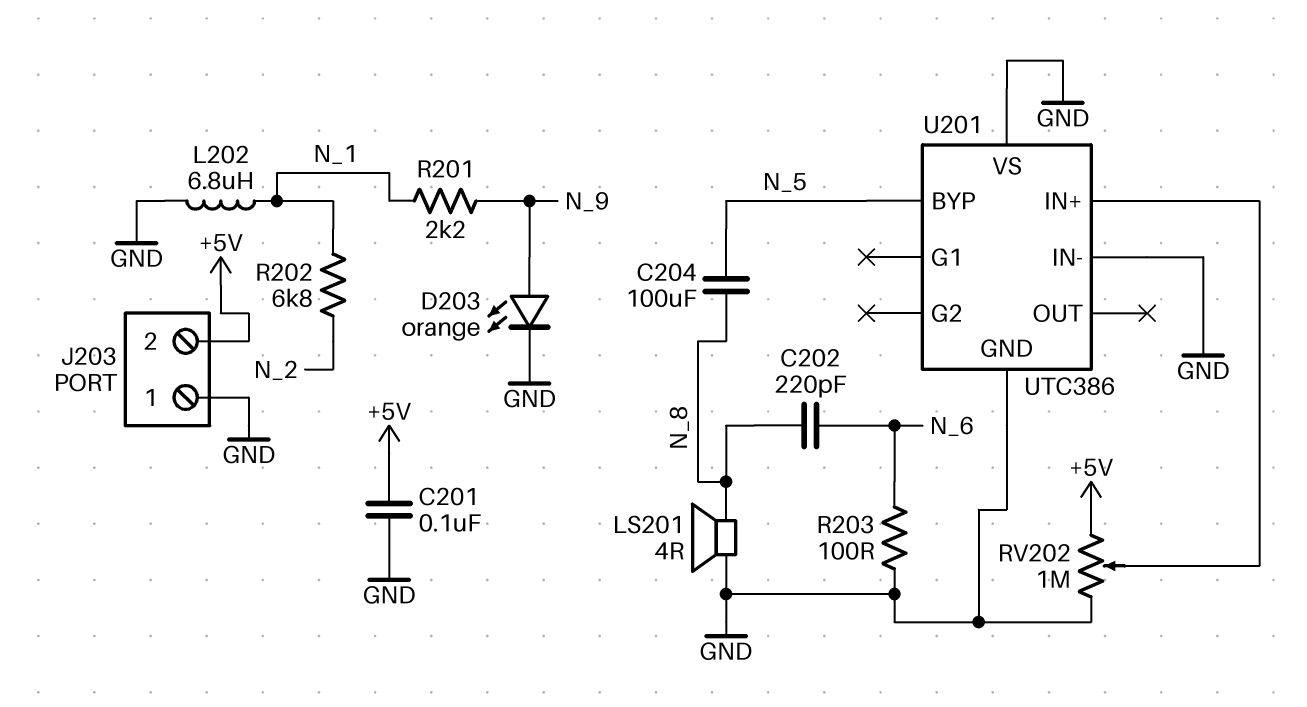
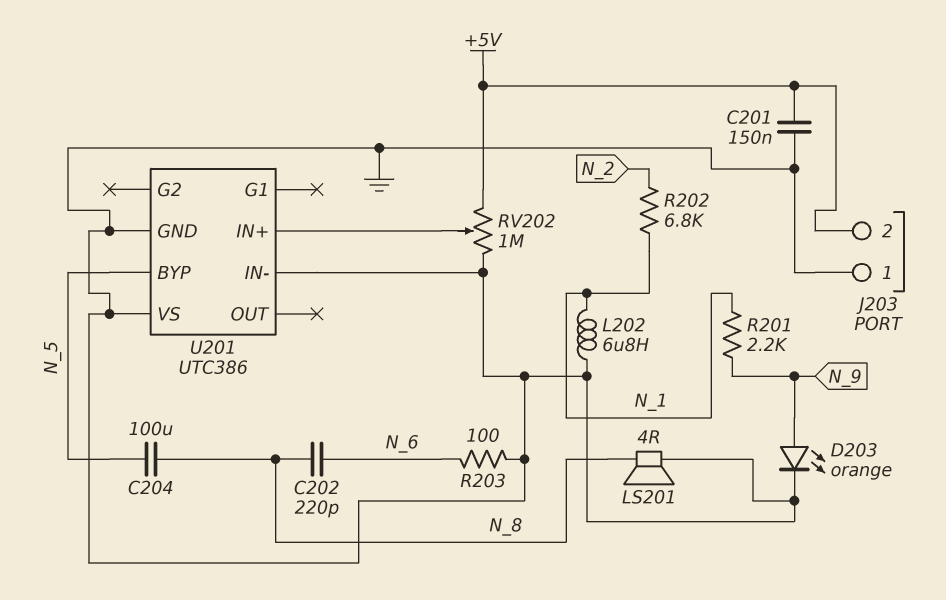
C201: 100nF (+5V, GND) -> 150nF (+5V, GND)

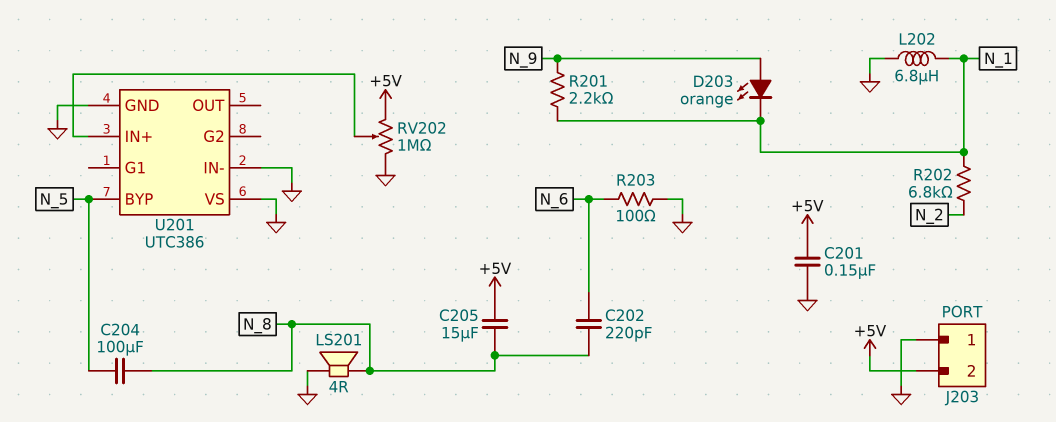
C205: none -> 15uF (+5V, N_8)
D203: LED orange (A N_9, K GND) -> LED orange (A N_9, K N_1)

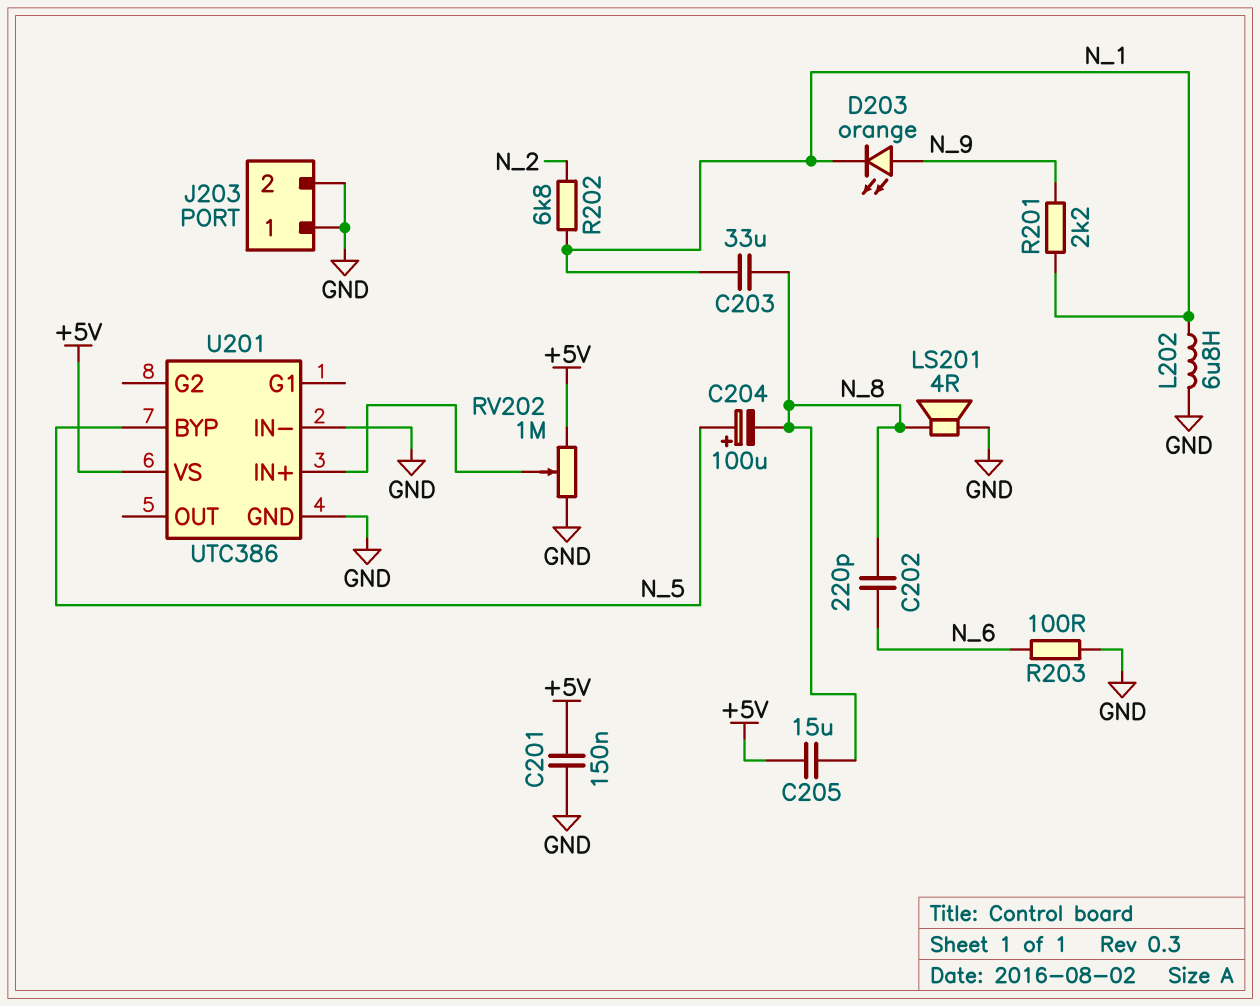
C203: none -> 33uF (N_1, N_8)
C204: 100uF (N_5, N_8) -> 100uF (plus N_5, minus N_8)
J203 pin 2: +5V -> GND
U201 pin VS: GND -> +5V

